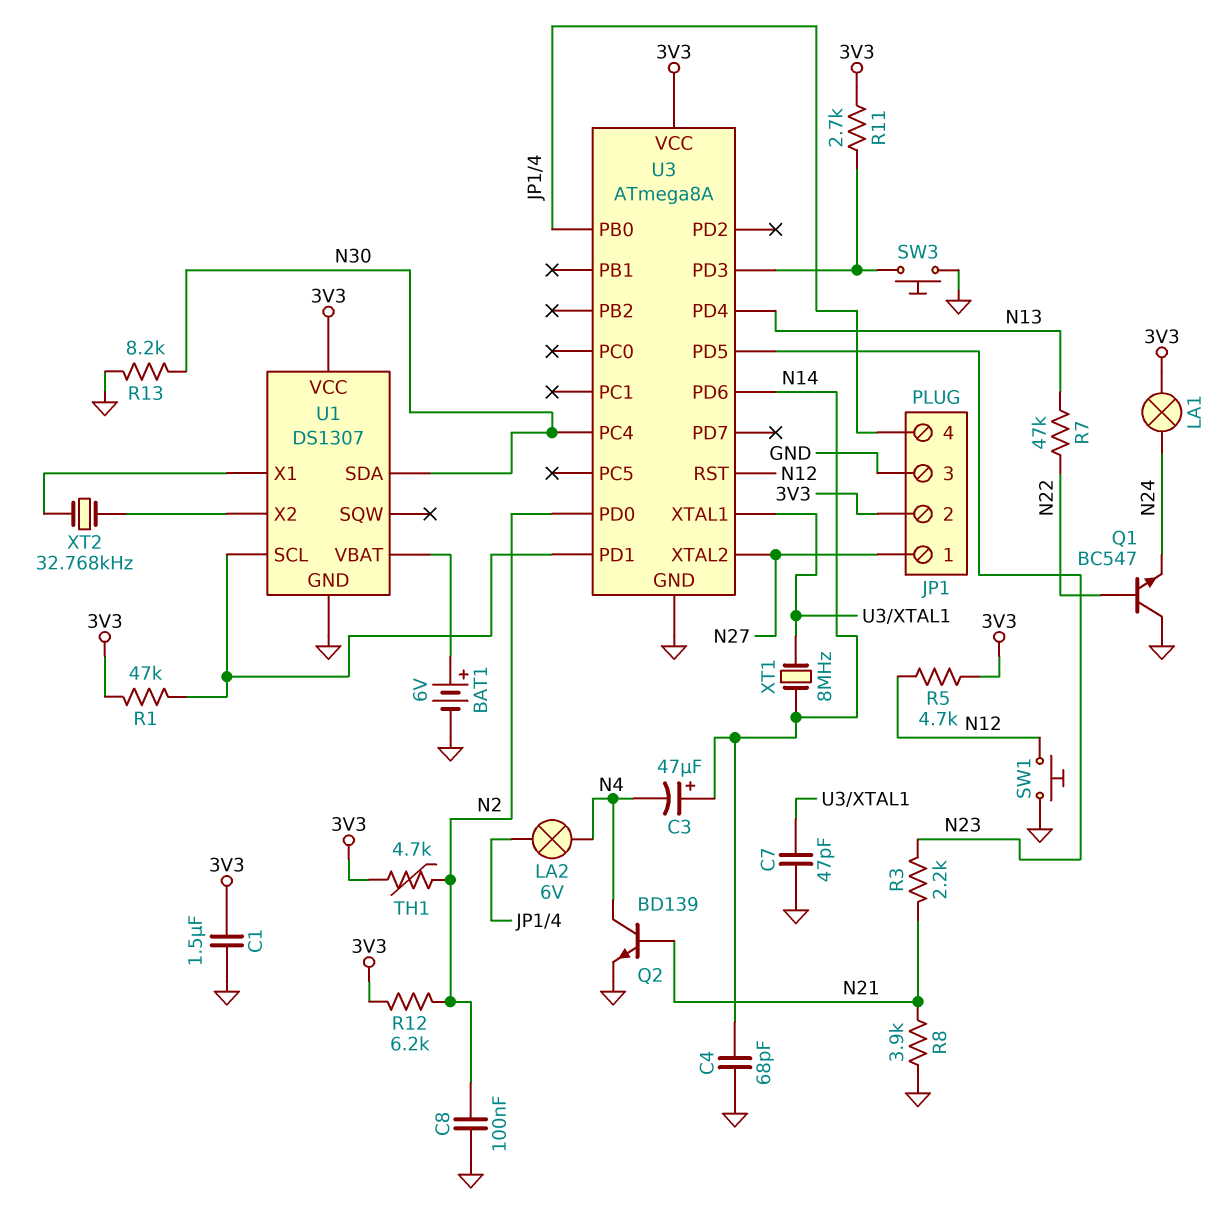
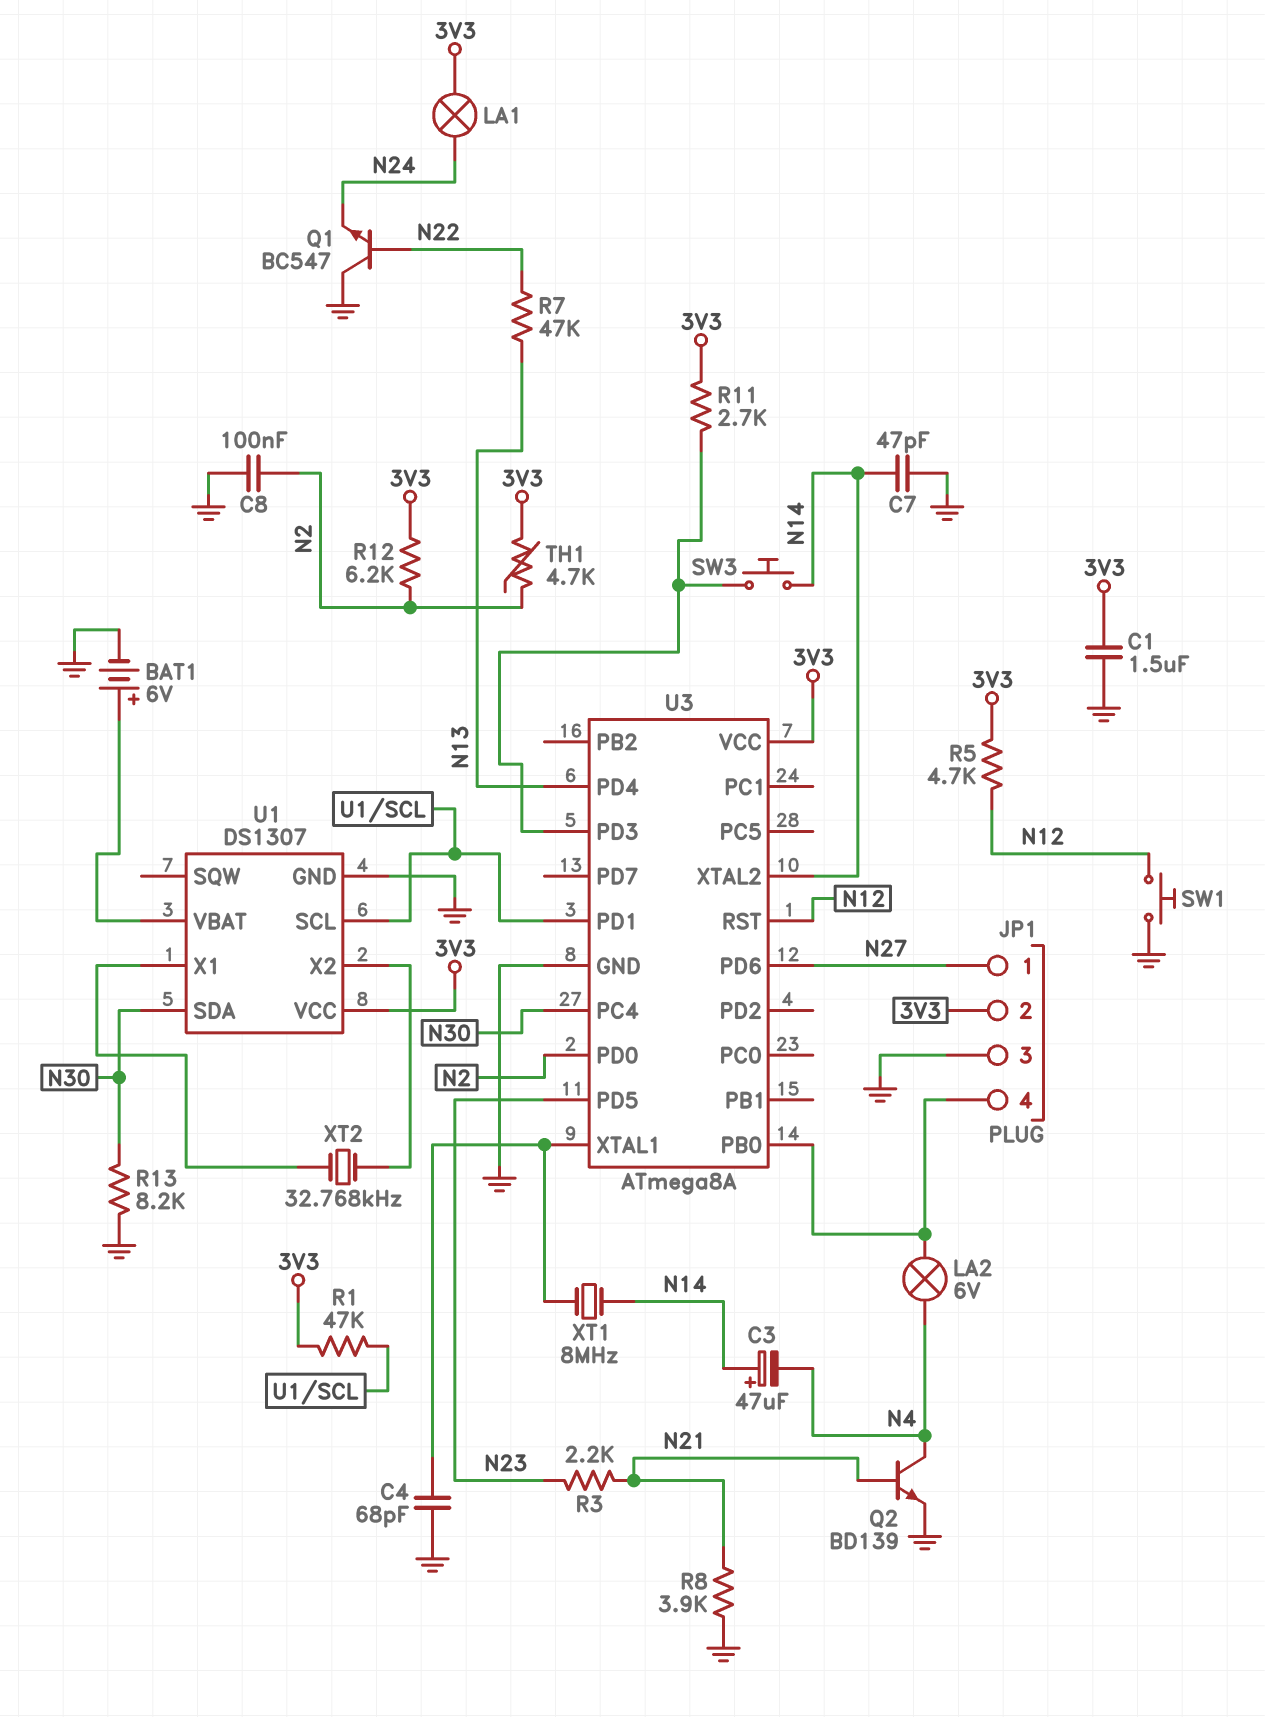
C4: 68pF (GND, N14) -> 68pF (GND, U3/XTAL1)
C7: 47pF (GND, U3/XTAL1) -> 47pF (GND, N14)
SW3: button (GND, U3/PD3) -> button (N14, U3/PD3)
U3 pin PD6: N14 -> N27
U3 pin XTAL2: N27 -> N14

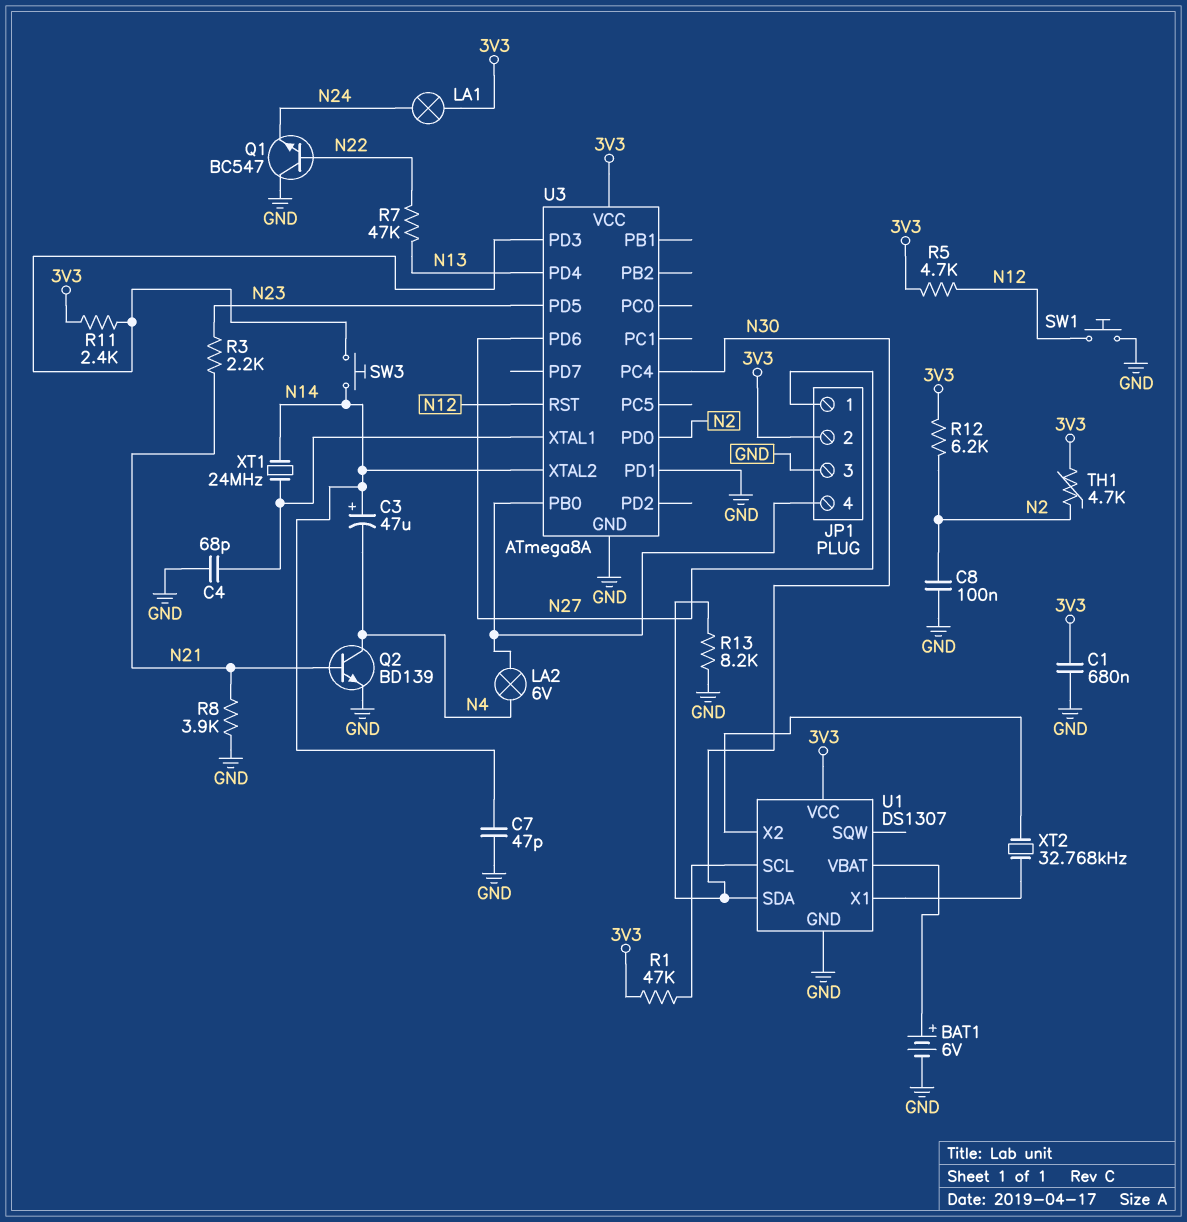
C1: 1.5uF (3V3, GND) -> 680nF (3V3, GND)
R11: 2.7k (3V3, U3/PD3) -> 2.4k (3V3, U3/PD3)
U3 pin PD1: U1/SCL -> GND
XT1: 8MHz (N14, U3/XTAL1) -> 24MHz (N14, U3/XTAL1)

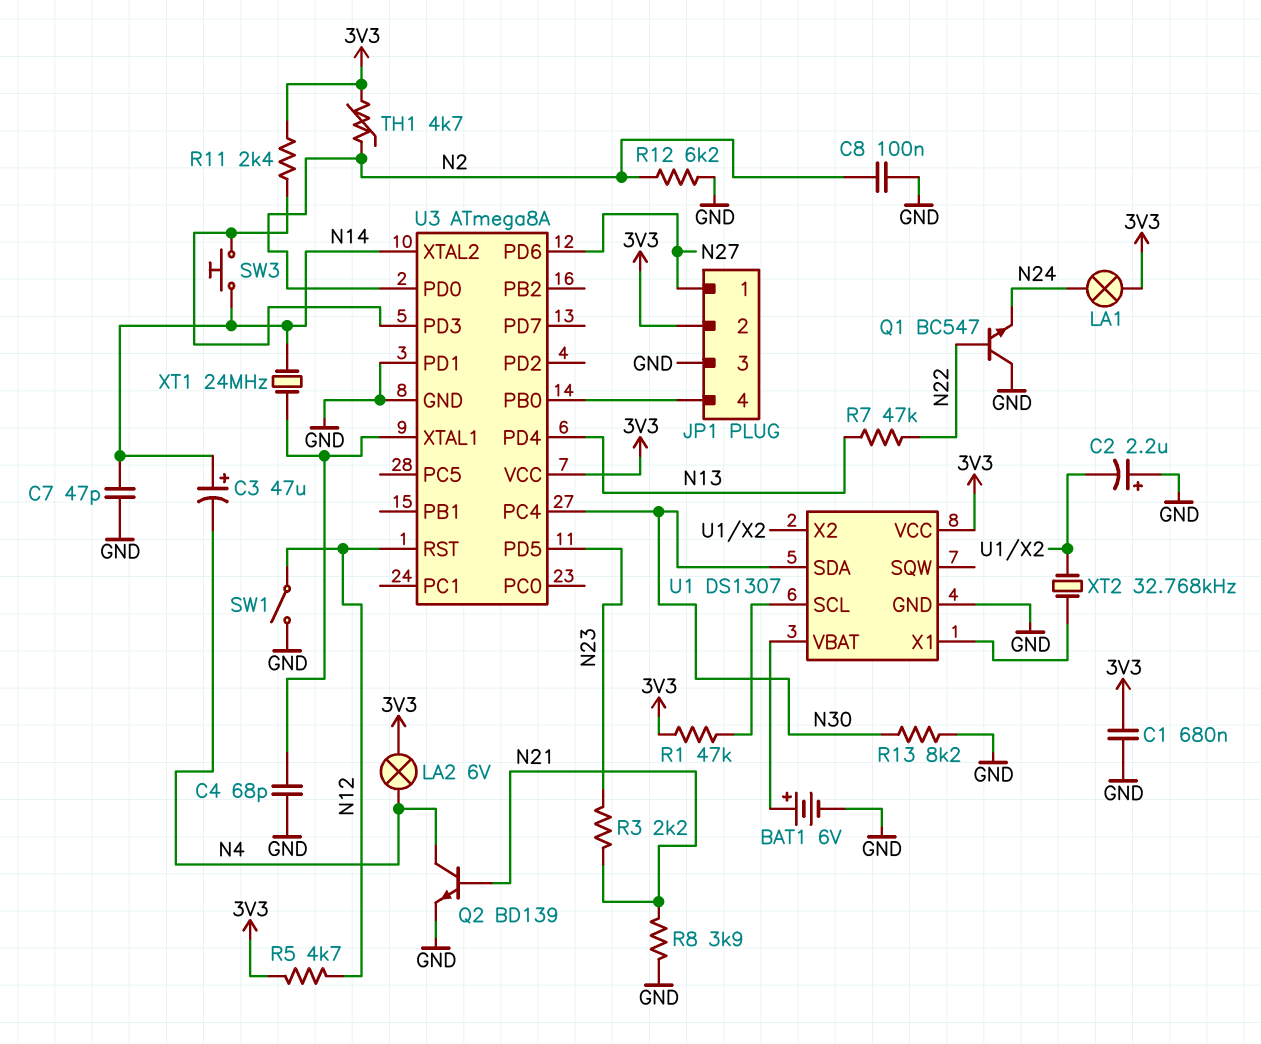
C2: none -> 2.2uF (plus GND, minus U1/X2)
LA2: lamp 6V (JP1/4, N4) -> lamp 6V (3V3, N4)
R12: 6.2k (3V3, N2) -> 6.2k (GND, N2)
SW1: button (GND, N12) -> switch (GND, N12)

